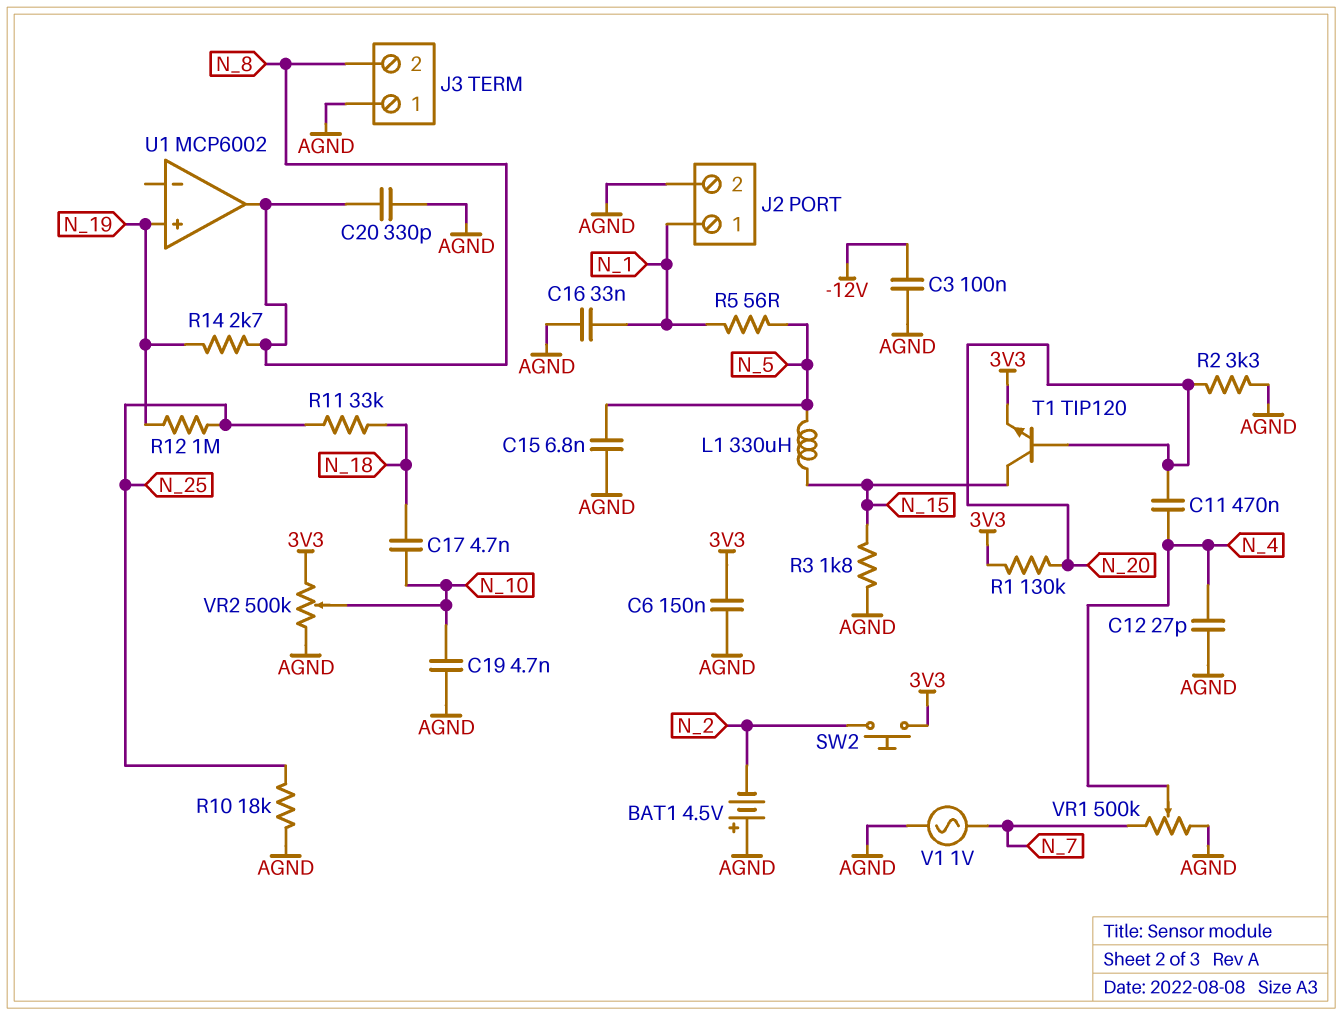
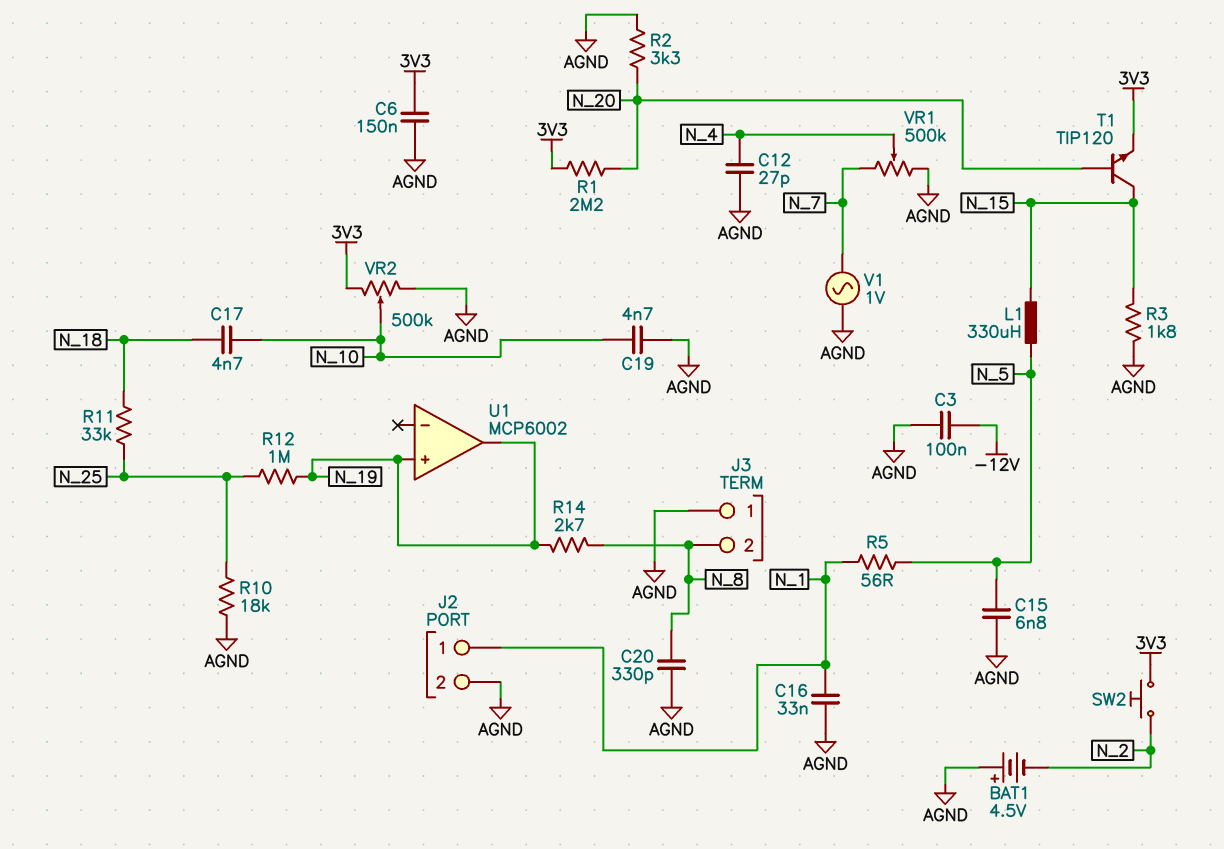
C11: 470nF (N_4, N_20) -> none
R1: 130k (3V3, N_20) -> 2.2M (3V3, N_20)
U1 pin out: N_8 -> N_19

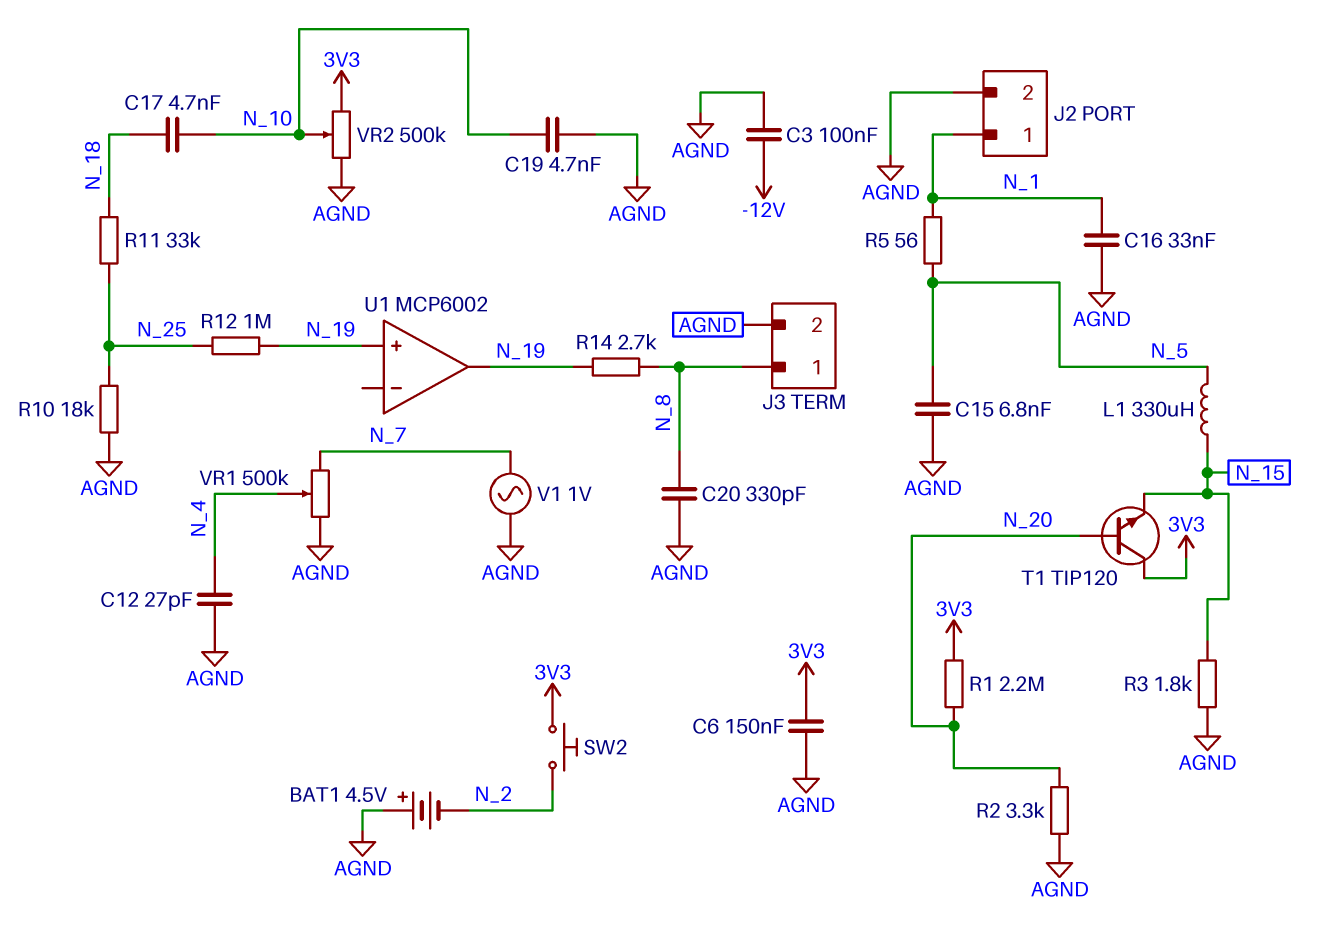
J3 pin 1: AGND -> N_8
J3 pin 2: N_8 -> AGND
T1: NPN TIP120 (B N_20, C N_15, E 3V3) -> NPN TIP120 (B N_20, C 3V3, E N_15)

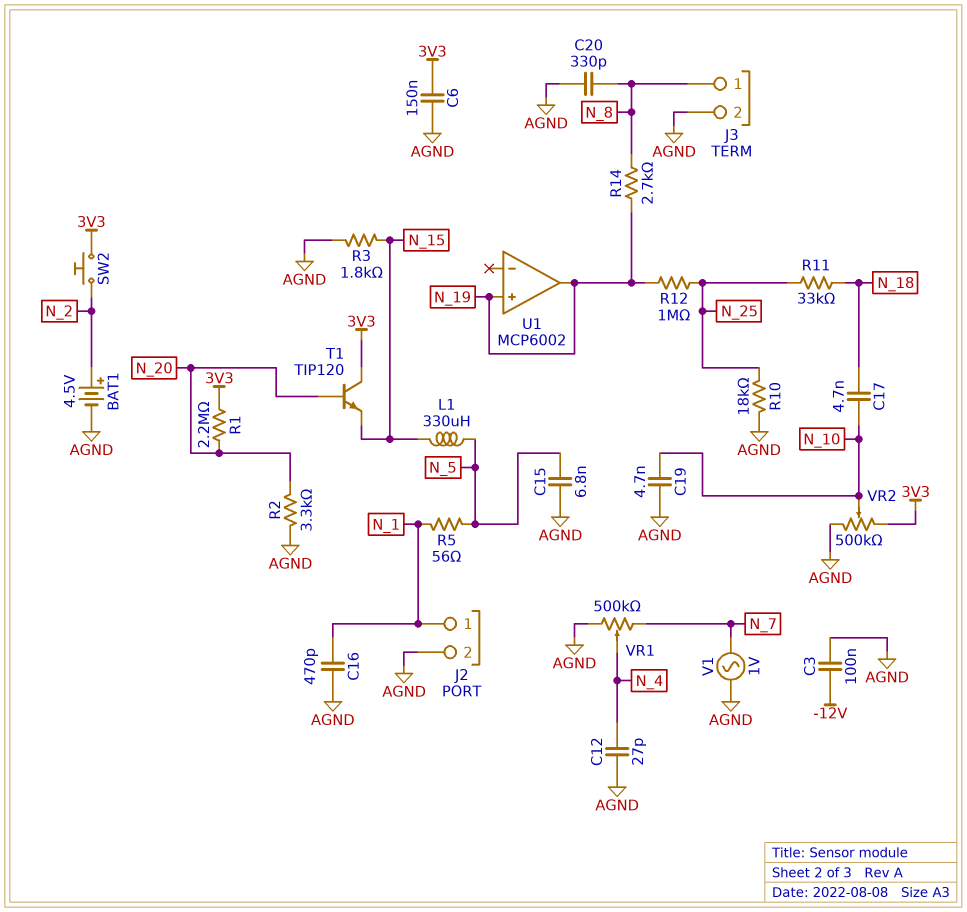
BAT1: 4.5V (plus AGND, minus N_2) -> 4.5V (plus N_2, minus AGND)
C16: 33nF (AGND, N_1) -> 470pF (AGND, N_1)

